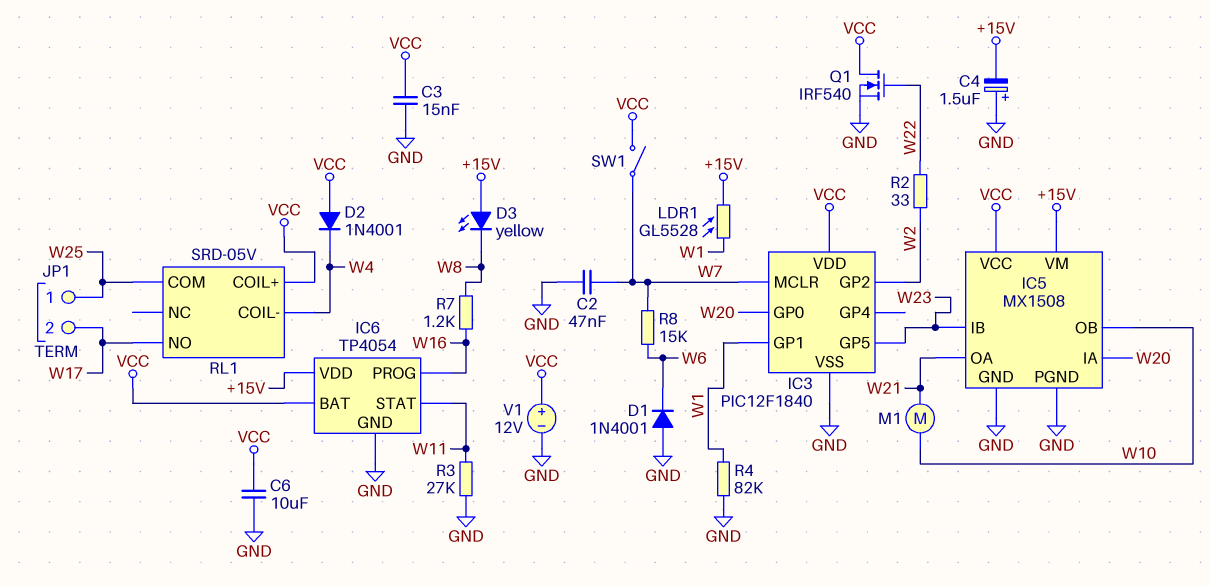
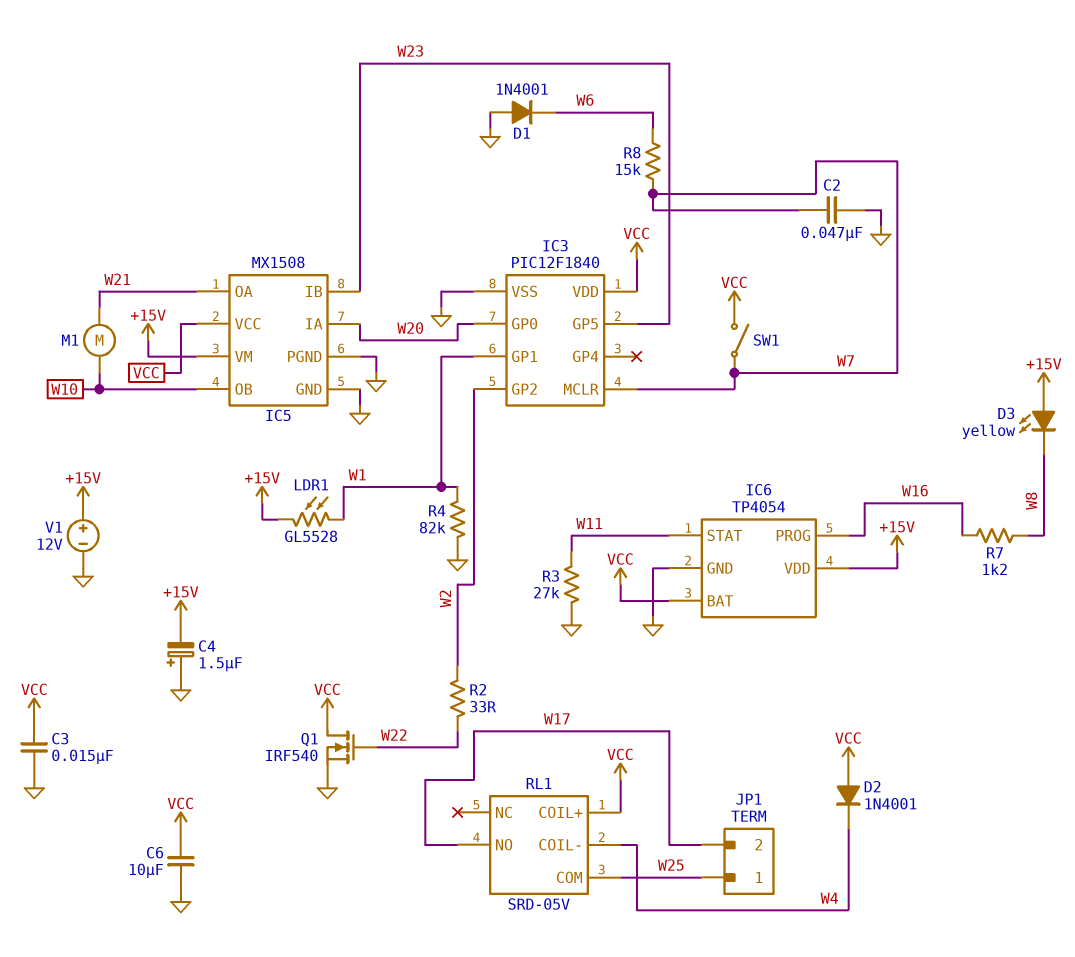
V1: 12V (plus VCC, minus GND) -> 12V (plus +15V, minus GND)

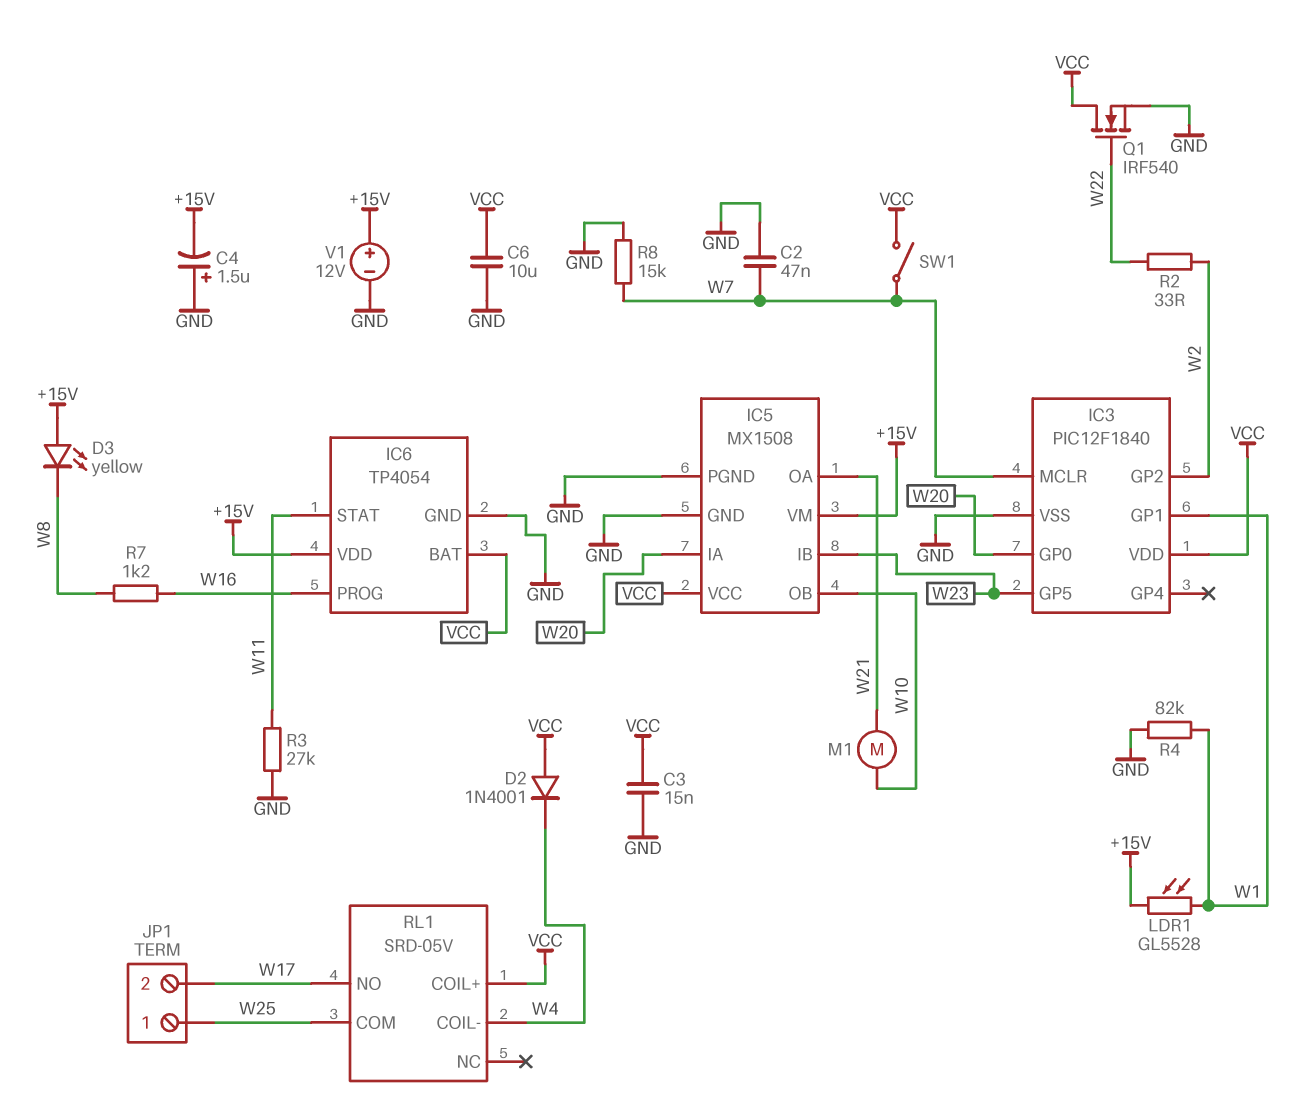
D1: diode 1N4001 (A GND, K W6) -> none
R8: 15k (W6, W7) -> 15k (GND, W7)

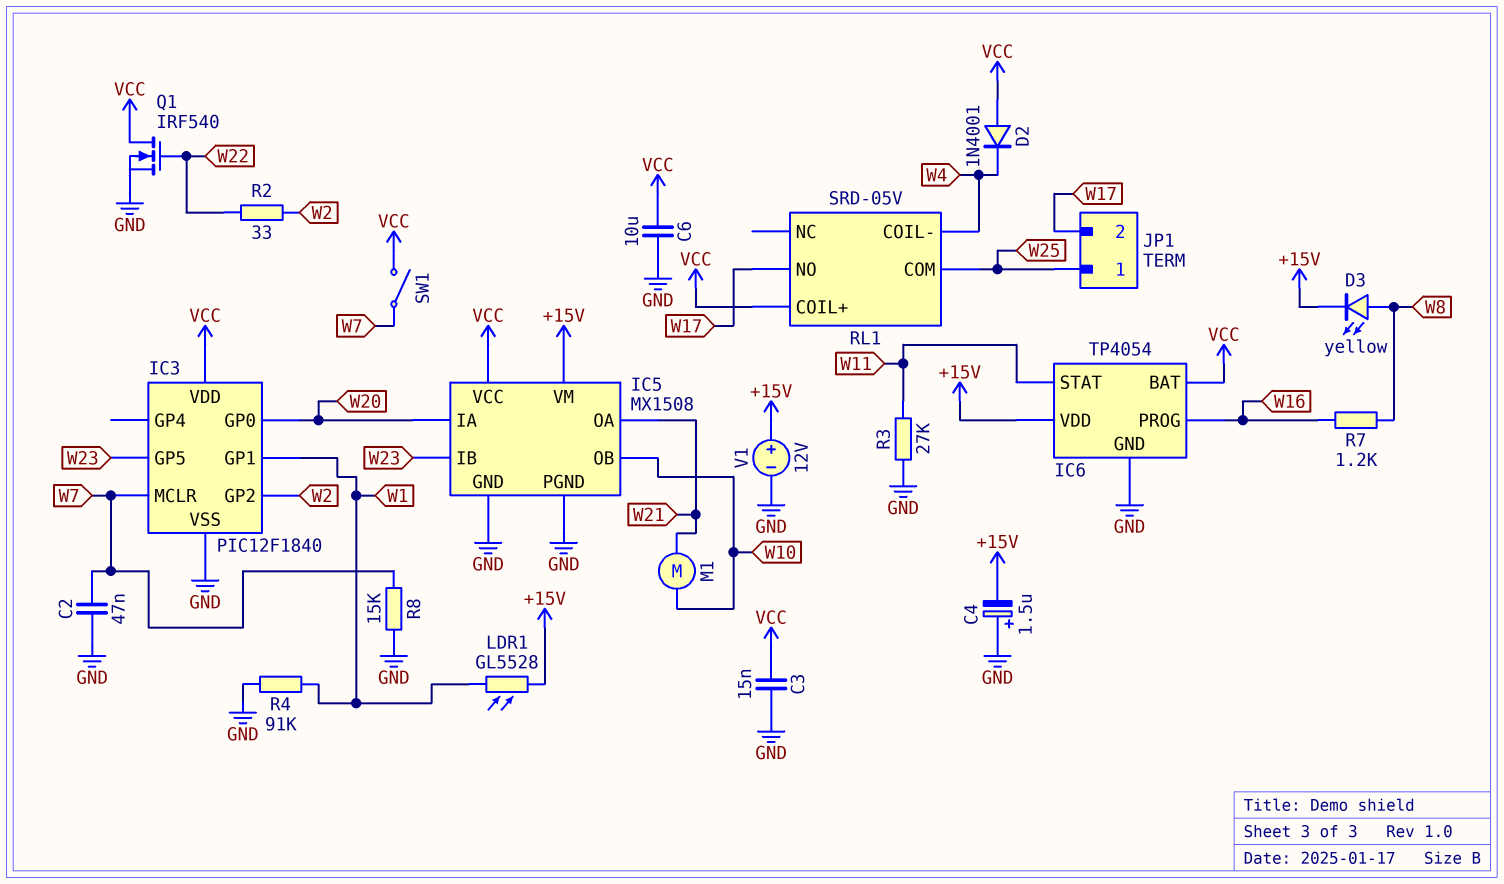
D3: LED yellow (A +15V, K W8) -> LED yellow (A W8, K +15V)
R4: 82k (GND, W1) -> 91k (GND, W1)

